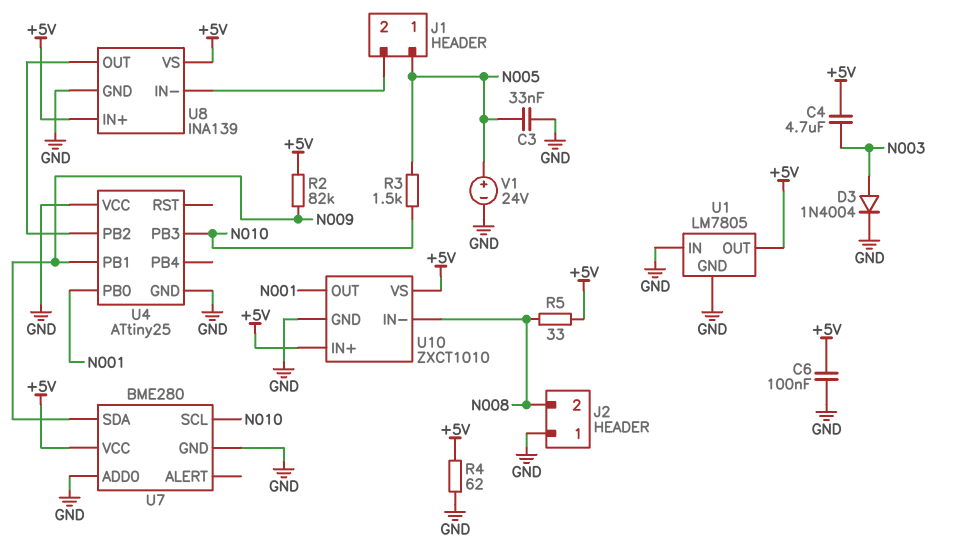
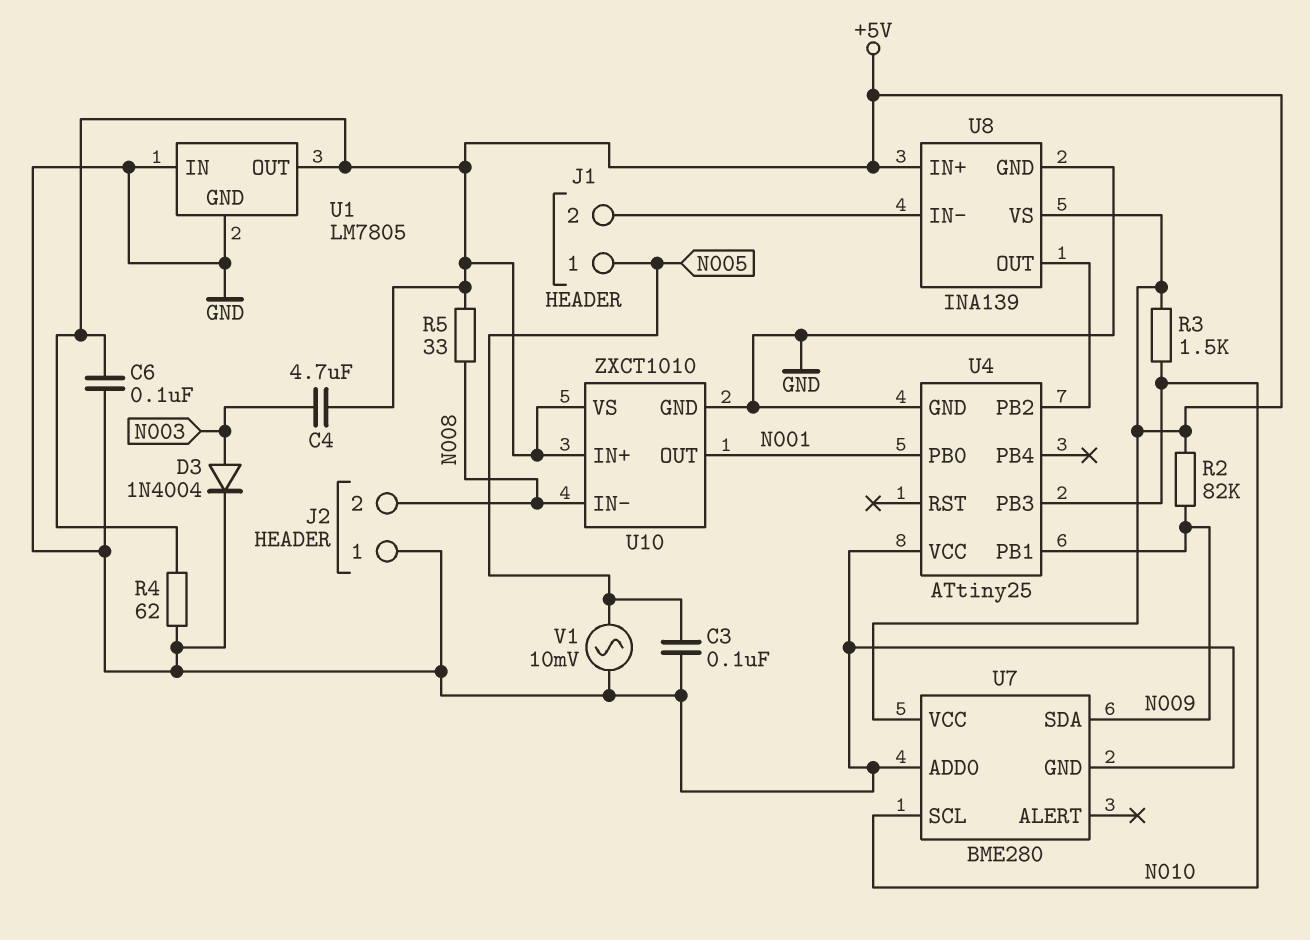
C3: 33nF (GND, N005) -> 100nF (GND, N005)
R3: 1.5k (N005, N010) -> 1.5k (+5V, N010)
V1: 24V (plus N005, minus GND) -> AC 10mV (GND, N005)

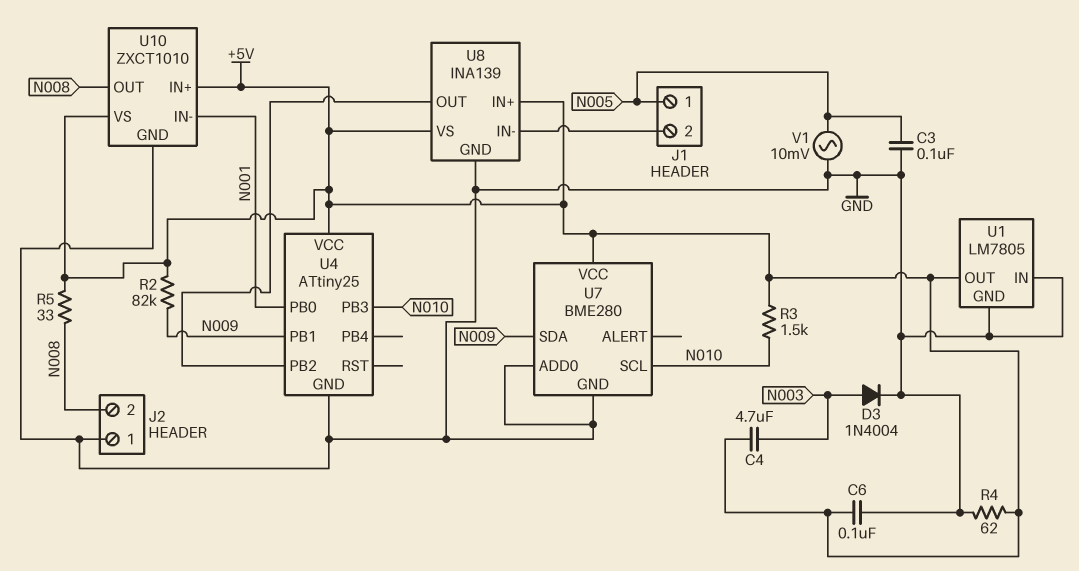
U4 pin VCC: GND -> +5V
U10 pin IN-: N008 -> N001
U10 pin OUT: N001 -> N008

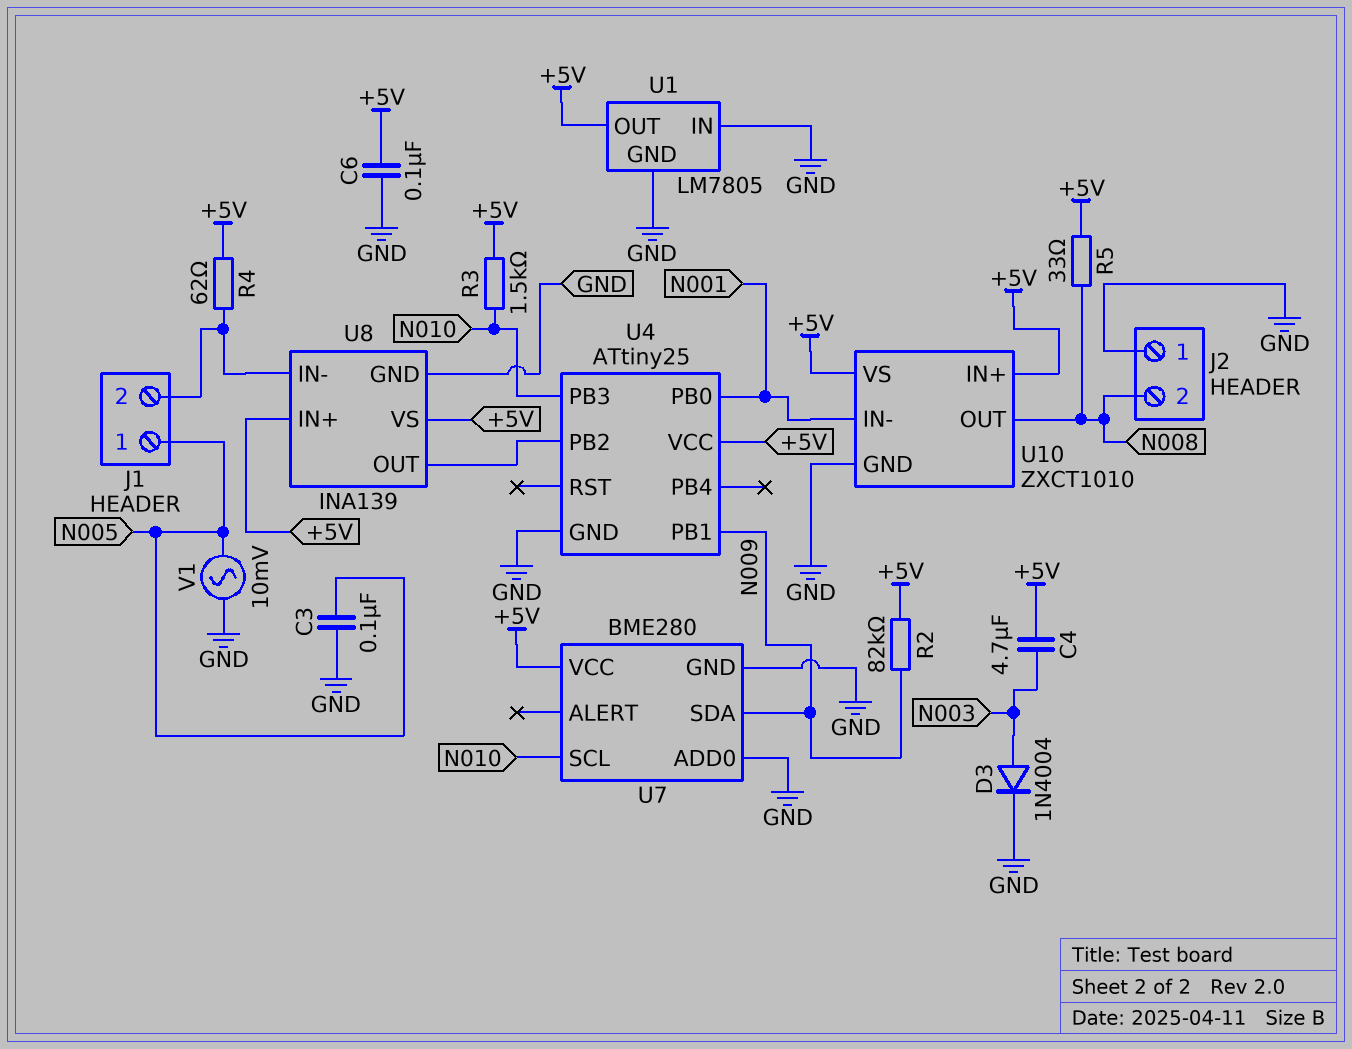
R4: 62 (+5V, GND) -> 62 (+5V, J1/2)

